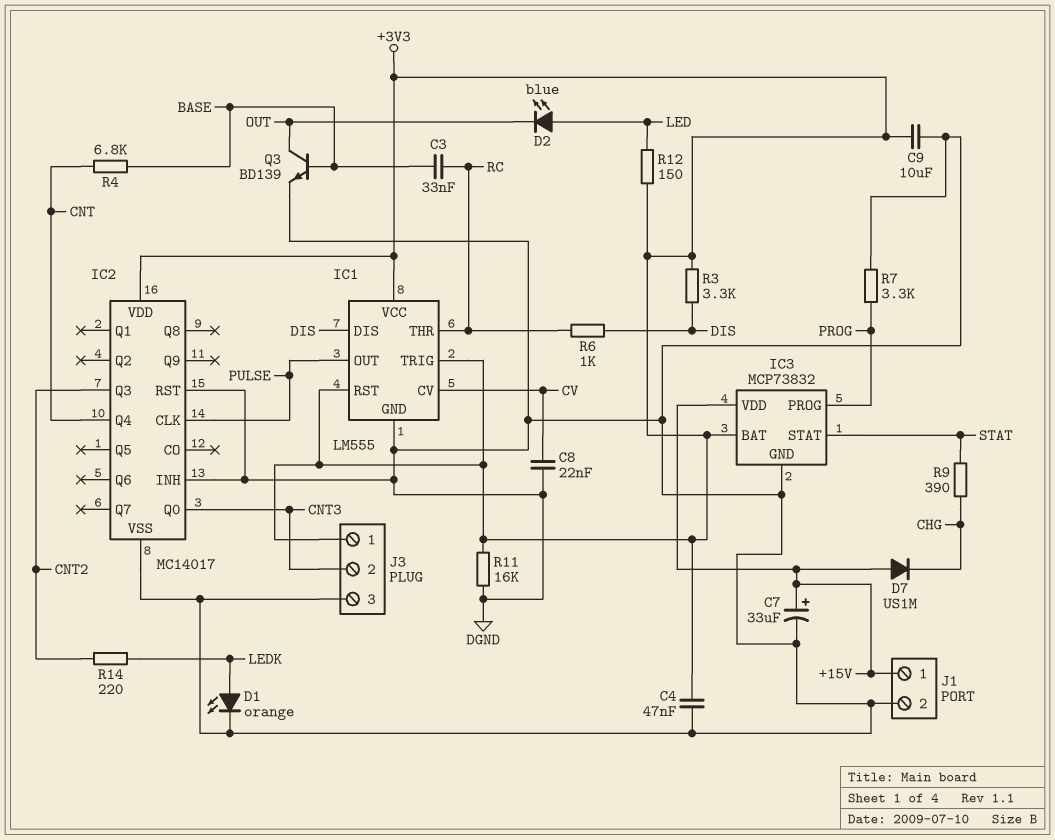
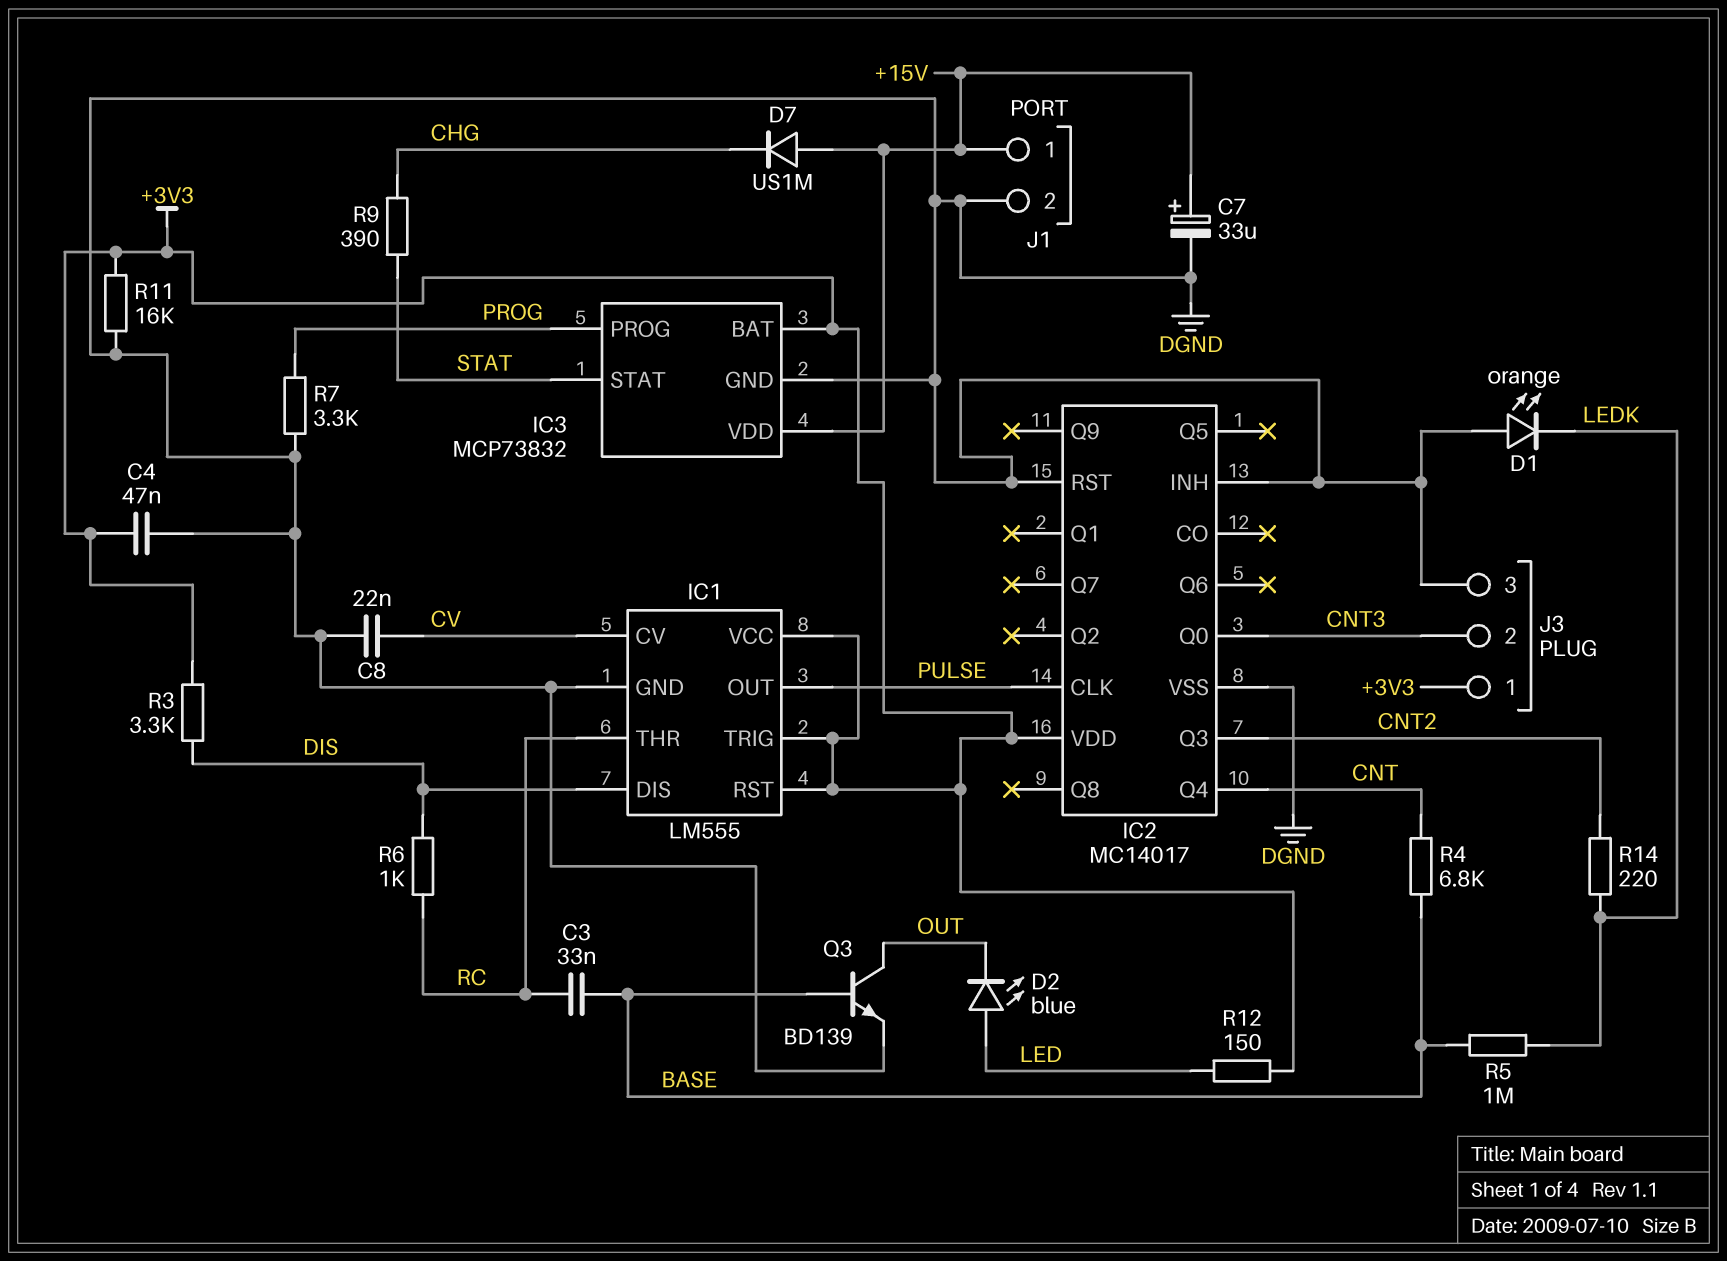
C9: 10uF (+3V3, DGND) -> none
D1: LED orange (A LEDK, K DGND) -> LED orange (A DGND, K LEDK)
R5: none -> 1M (BASE, LEDK)

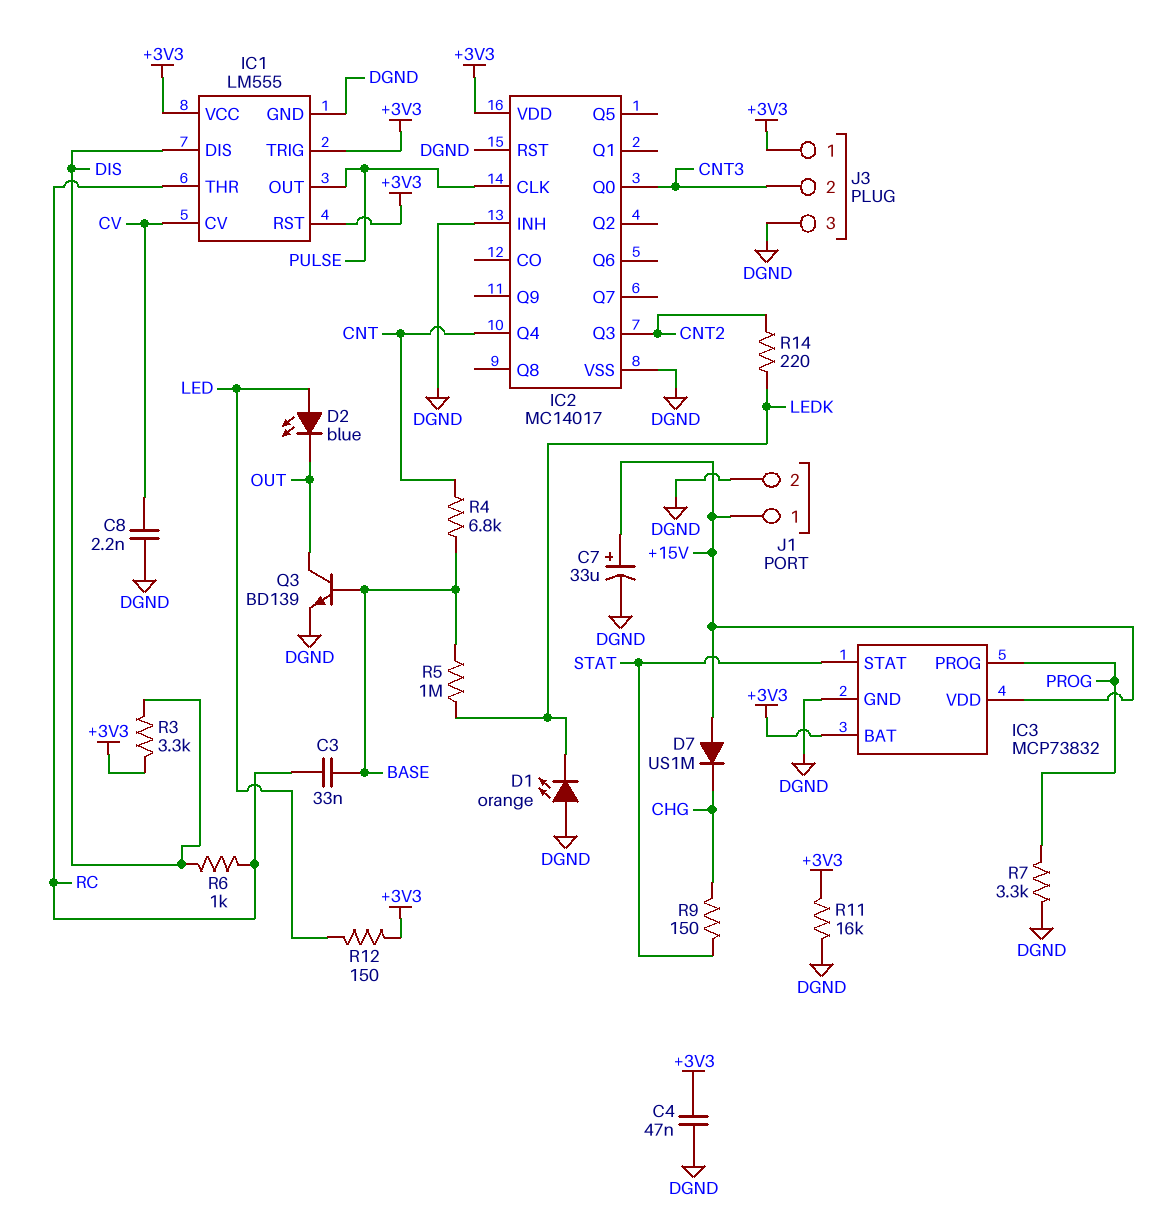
C8: 22nF (CV, DGND) -> 2.2nF (CV, DGND)
R9: 390 (CHG, STAT) -> 150 (CHG, STAT)

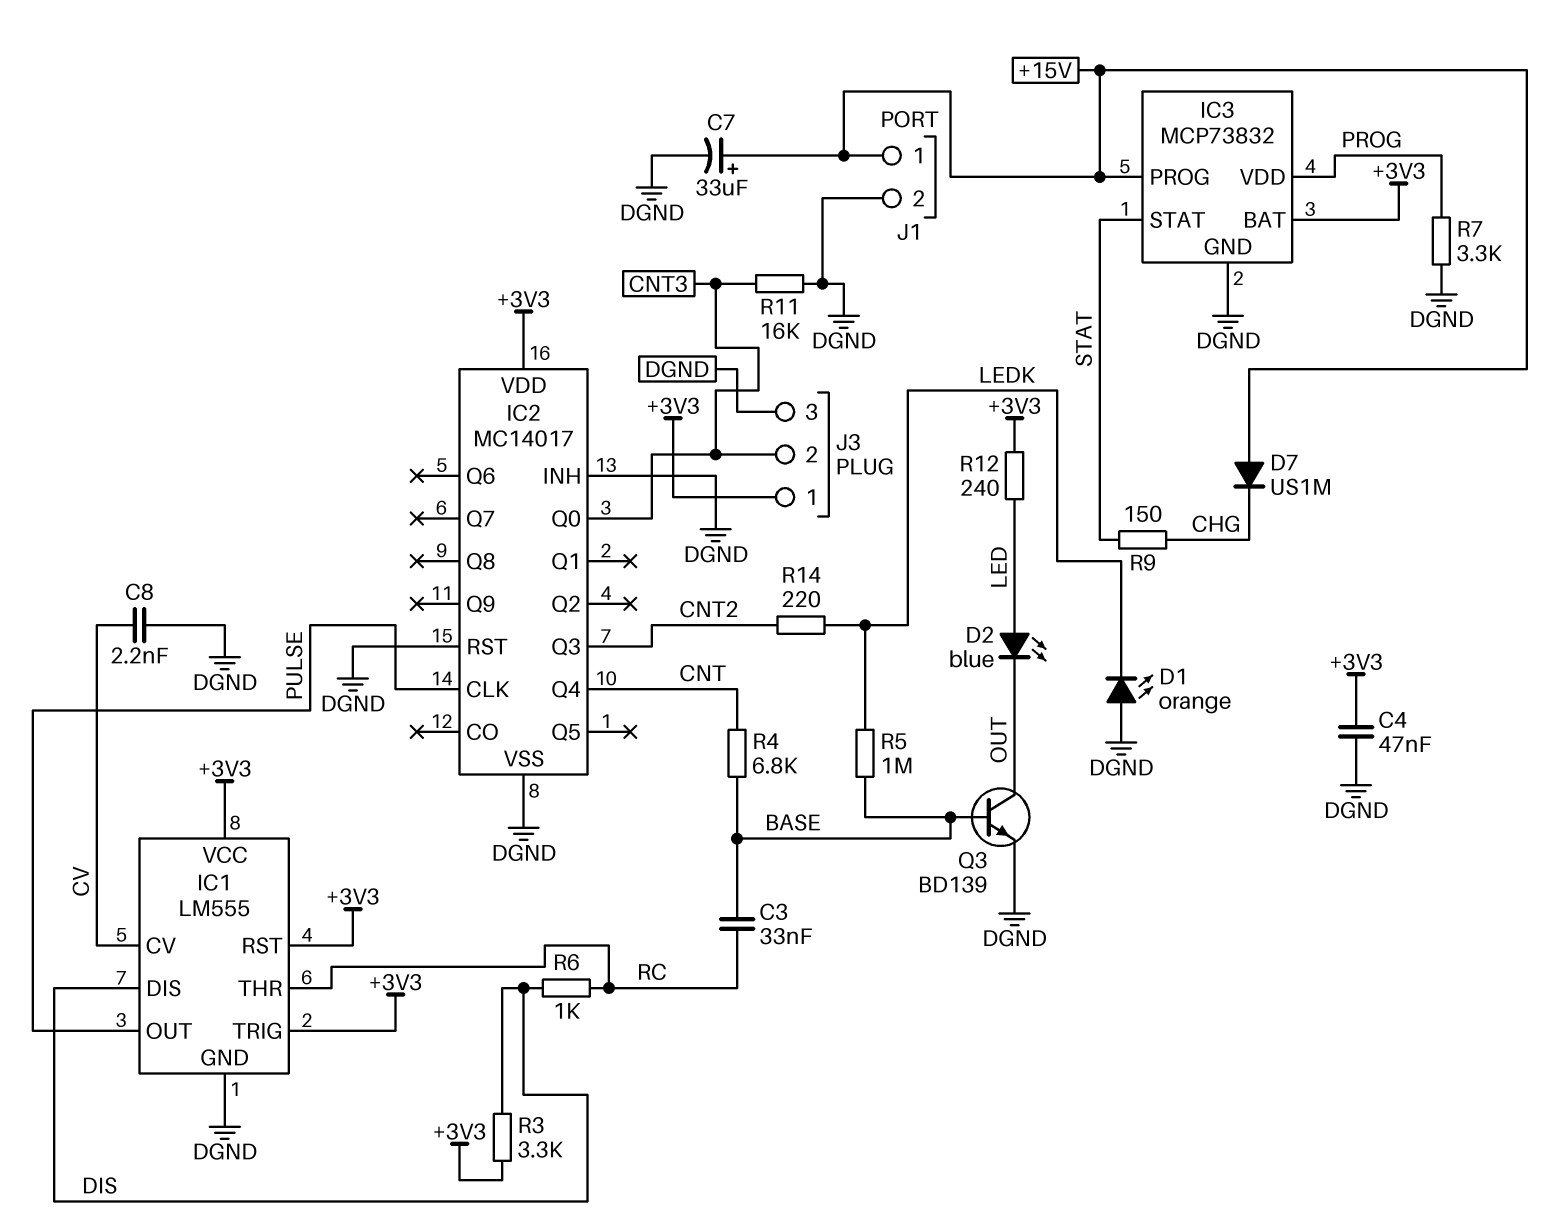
IC3 pin PROG: PROG -> +15V
IC3 pin VDD: +15V -> PROG
R11: 16k (+3V3, DGND) -> 16k (CNT3, DGND)
R12: 150 (+3V3, LED) -> 240 (+3V3, LED)

